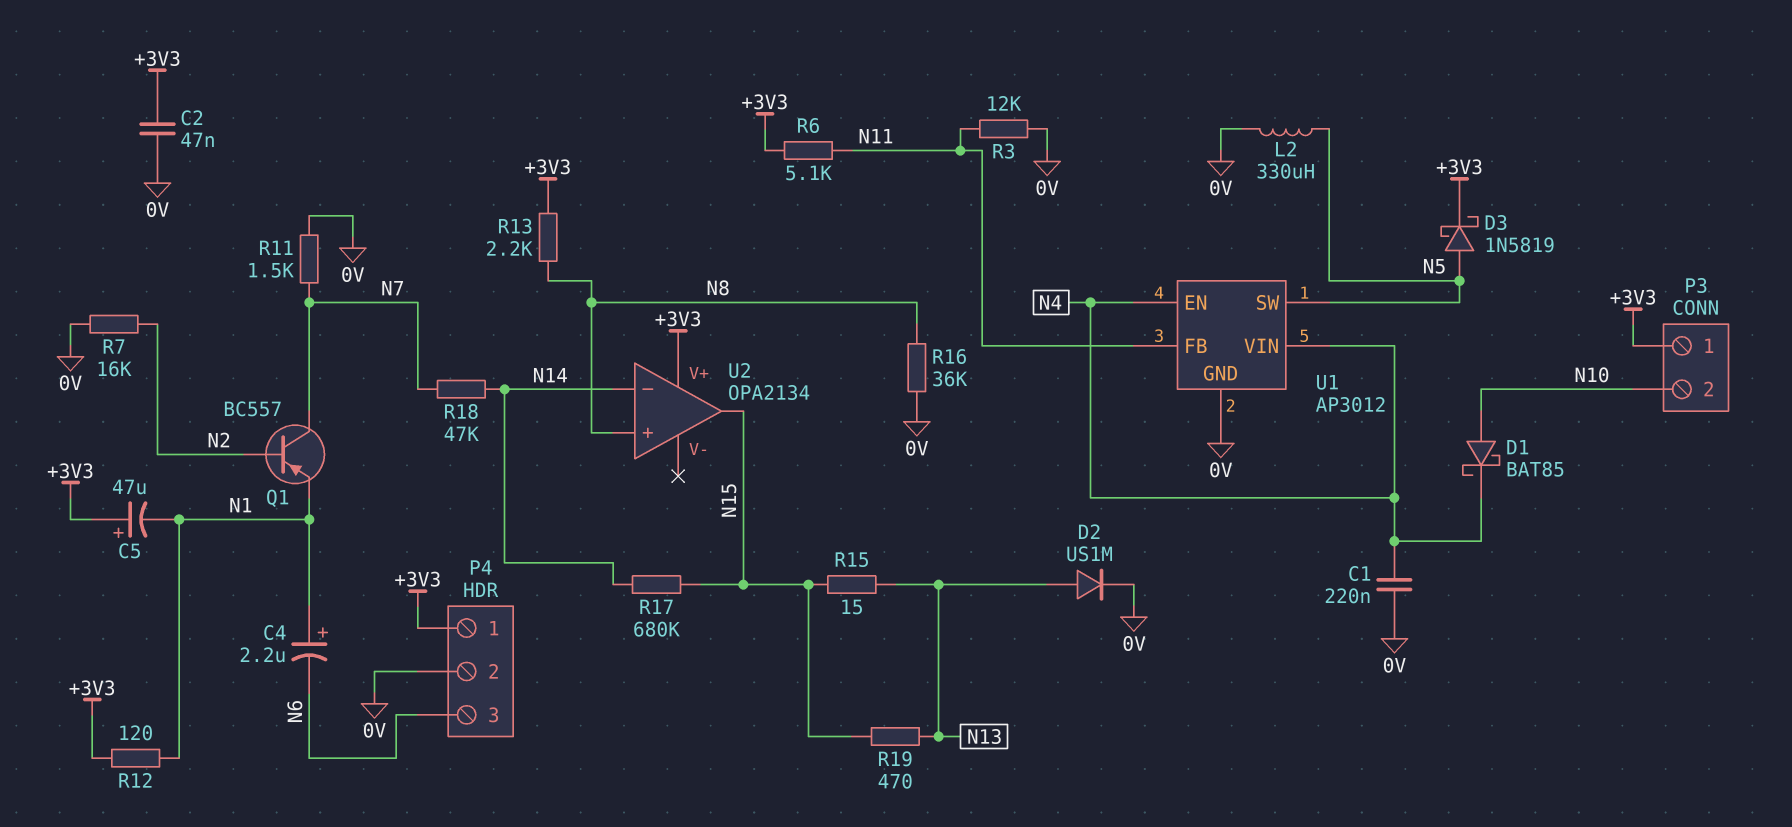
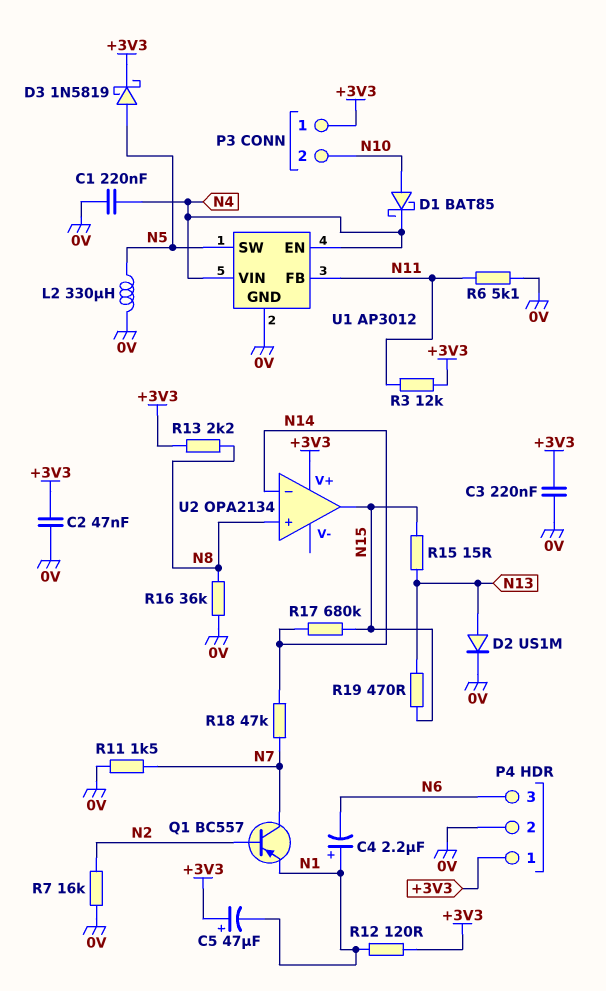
C3: none -> 220nF (+3V3, 0V)
R3: 12k (0V, N11) -> 12k (+3V3, N11)
R6: 5.1k (+3V3, N11) -> 5.1k (0V, N11)

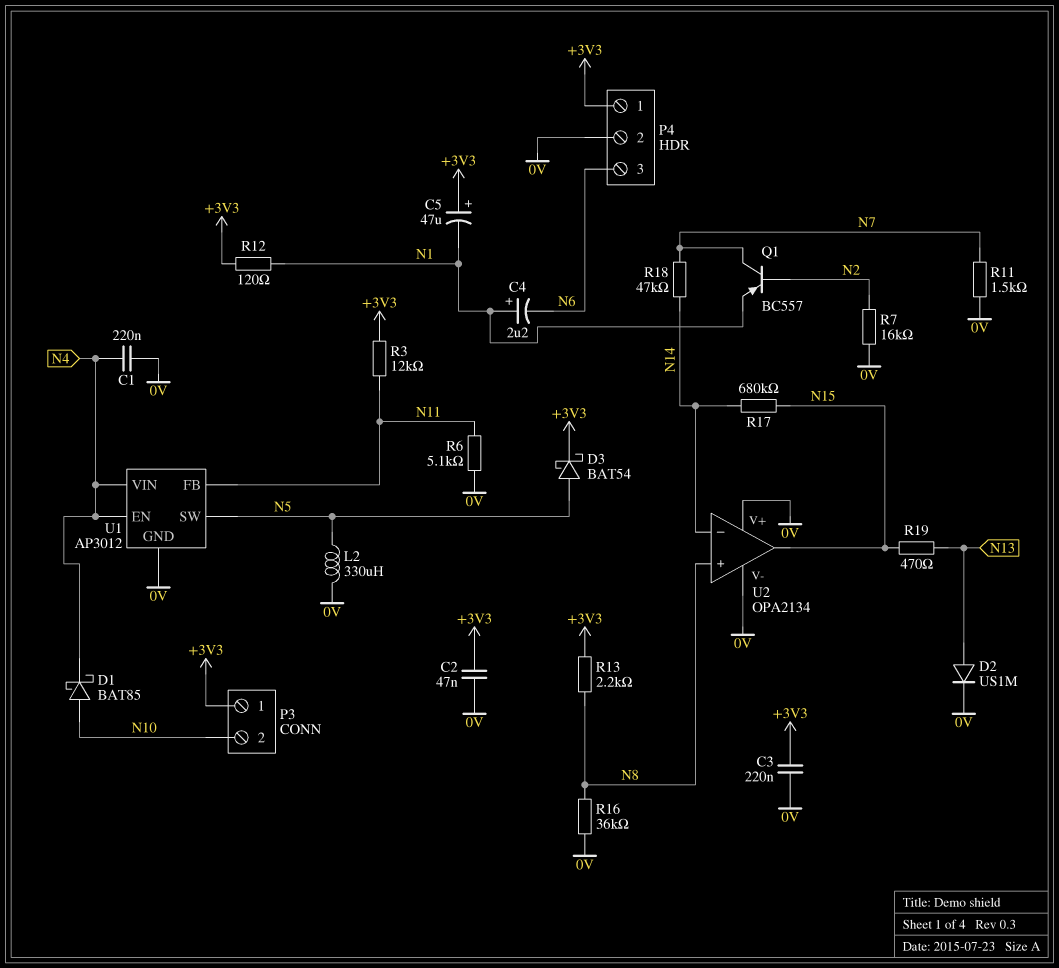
D3: schottky 1N5819 (A N5, K +3V3) -> schottky BAT54 (A N5, K +3V3)
R15: 15 (N13, N15) -> none
U2 pin V+: +3V3 -> 0V
U2 pin V-: none -> 0V

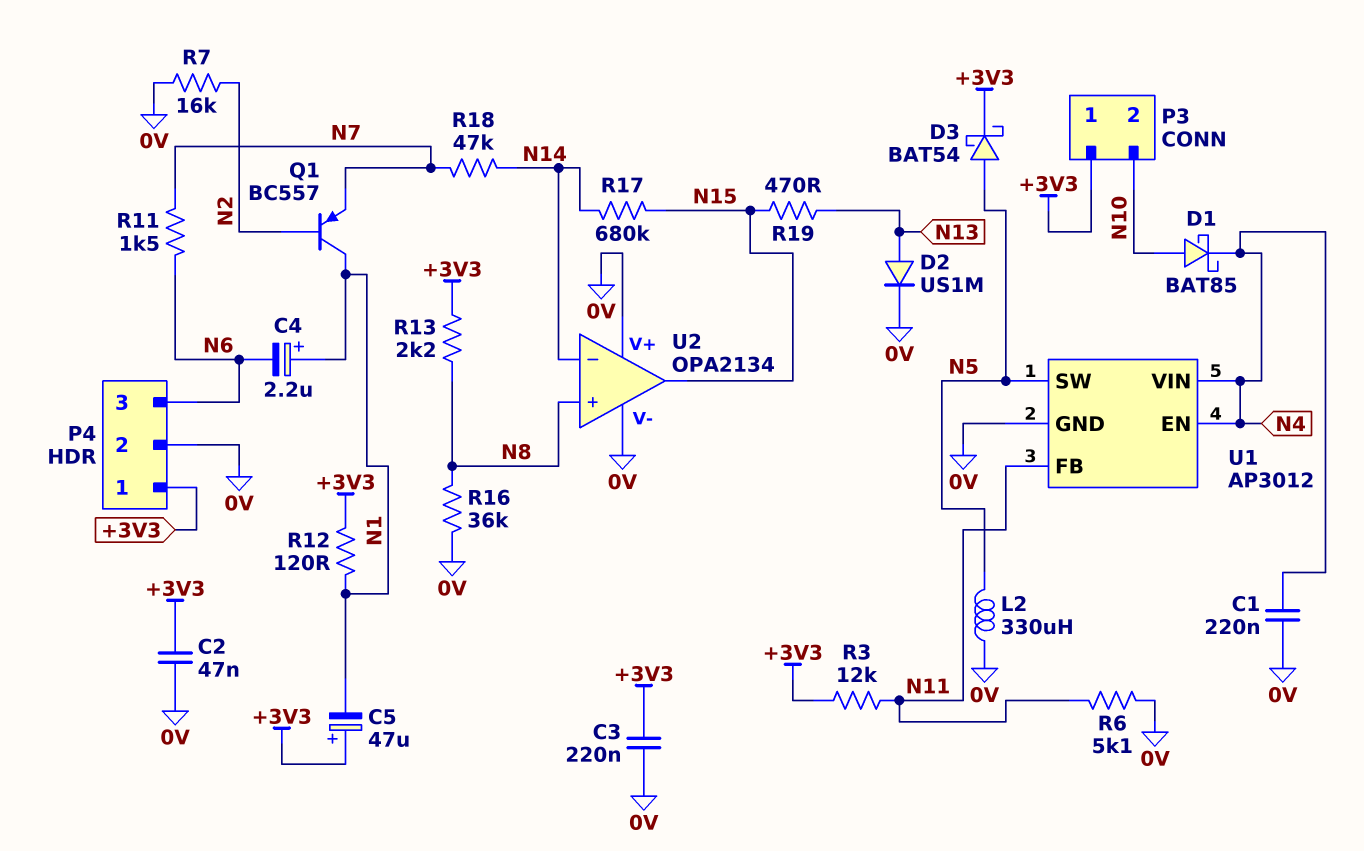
Q1: PNP BC557 (B N2, C N7, E N1) -> PNP BC557 (B N2, C N1, E N7)
R11: 1.5k (0V, N7) -> 1.5k (N6, N7)

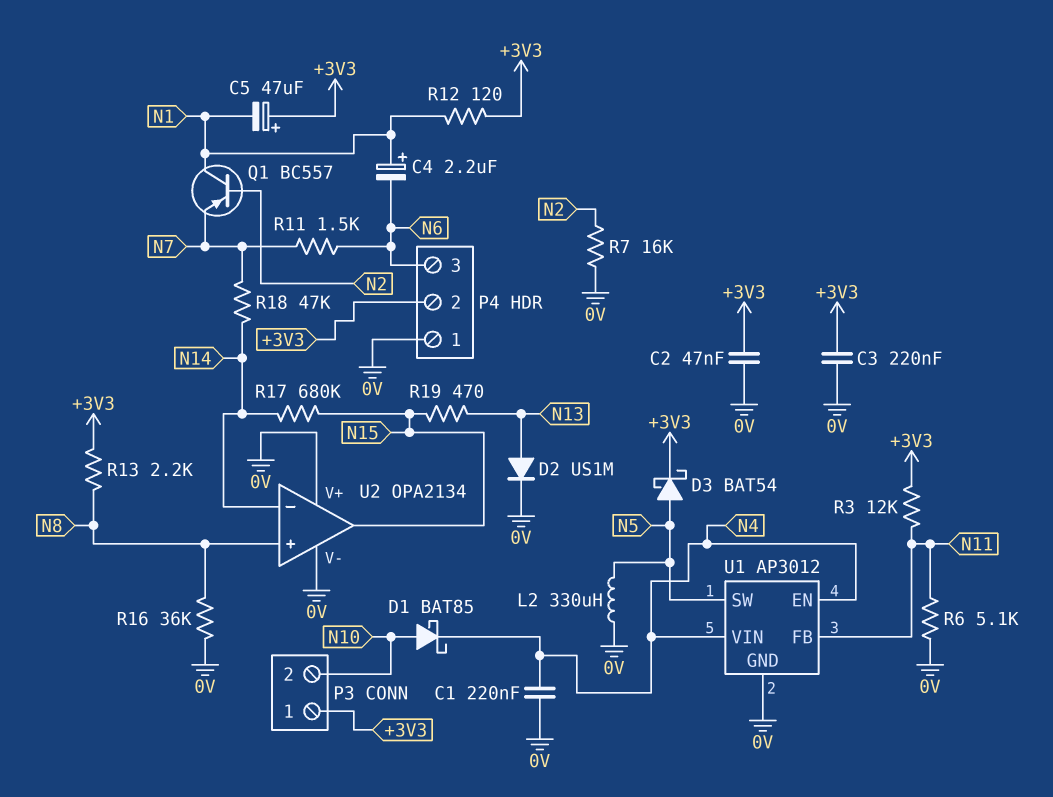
P4 pin 1: +3V3 -> 0V
P4 pin 2: 0V -> +3V3

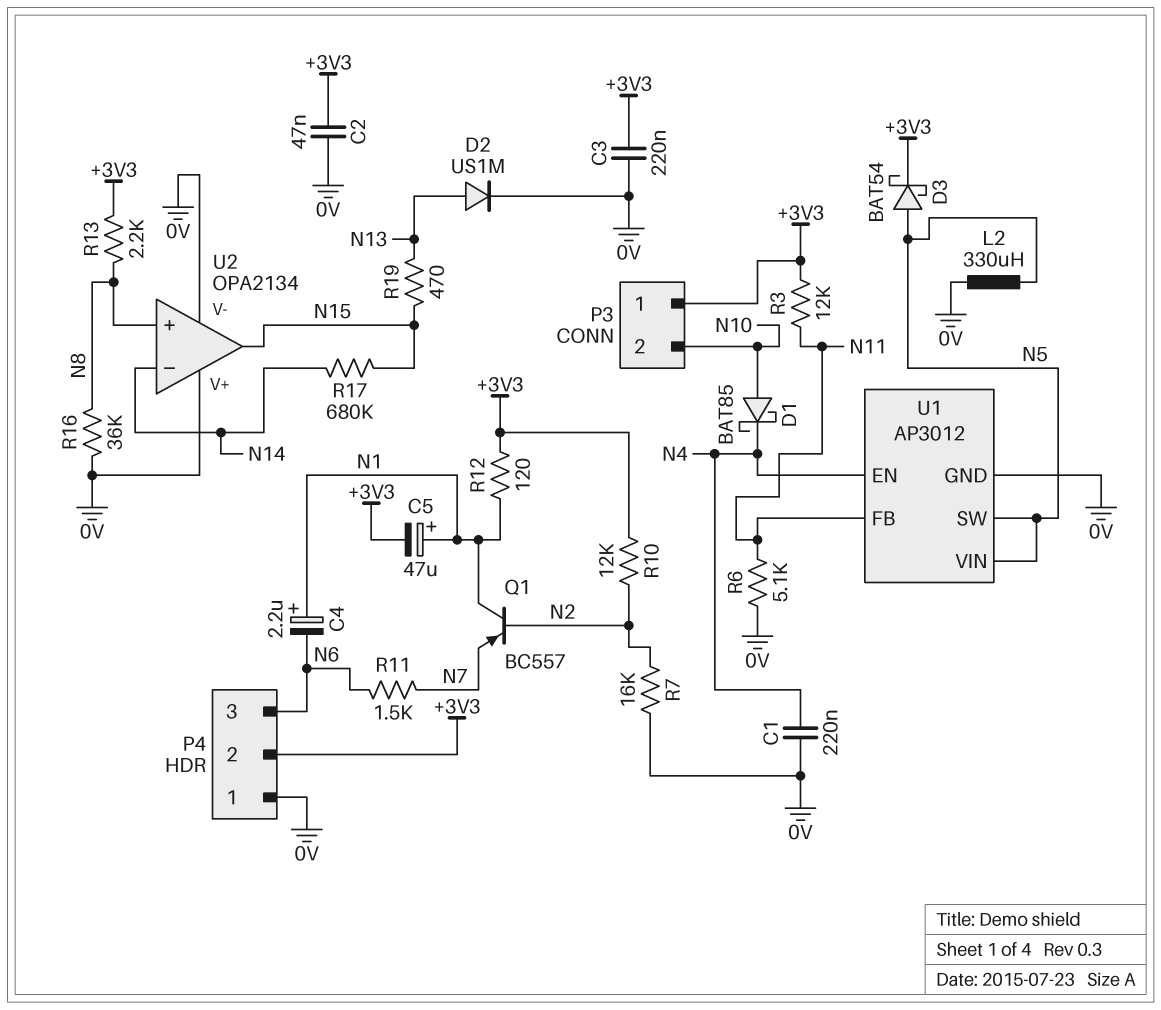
C5: 47uF (plus +3V3, minus N1) -> 47uF (plus N1, minus +3V3)
R10: none -> 12k (+3V3, N2)
R18: 47k (N7, N14) -> none
U1 pin VIN: N4 -> N5

